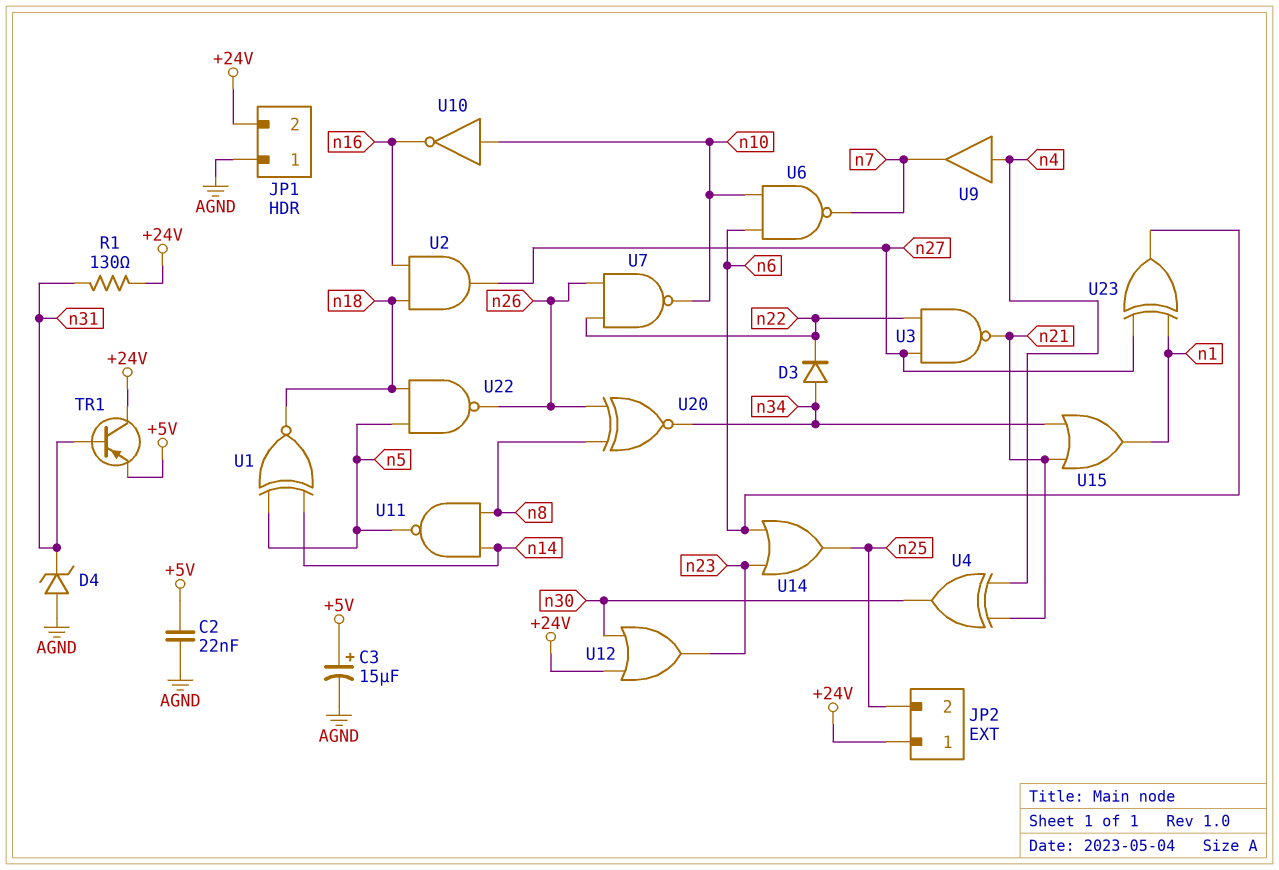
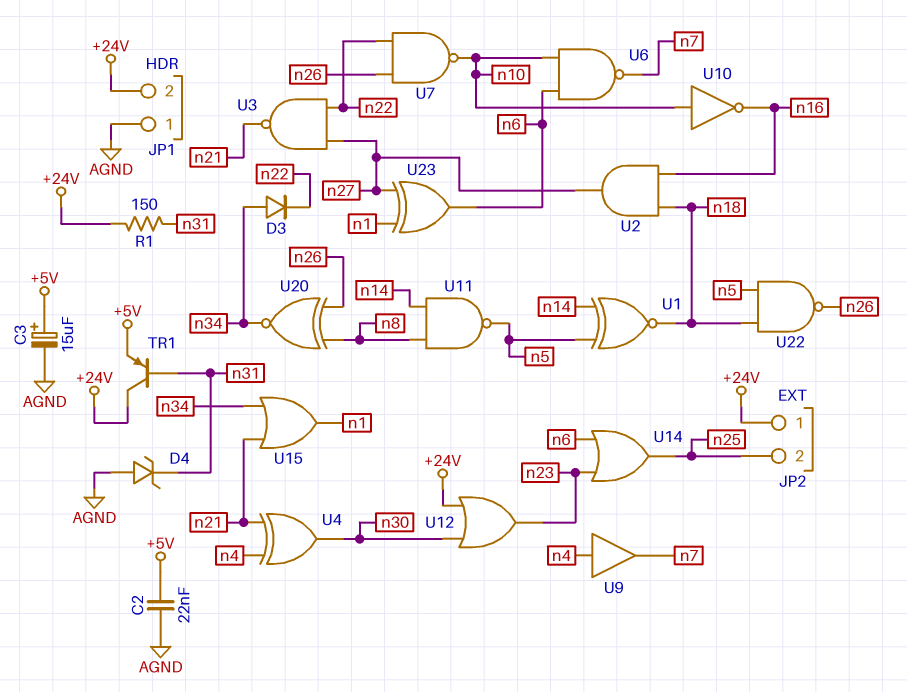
R1: 130 (+24V, n31) -> 150 (+24V, n31)

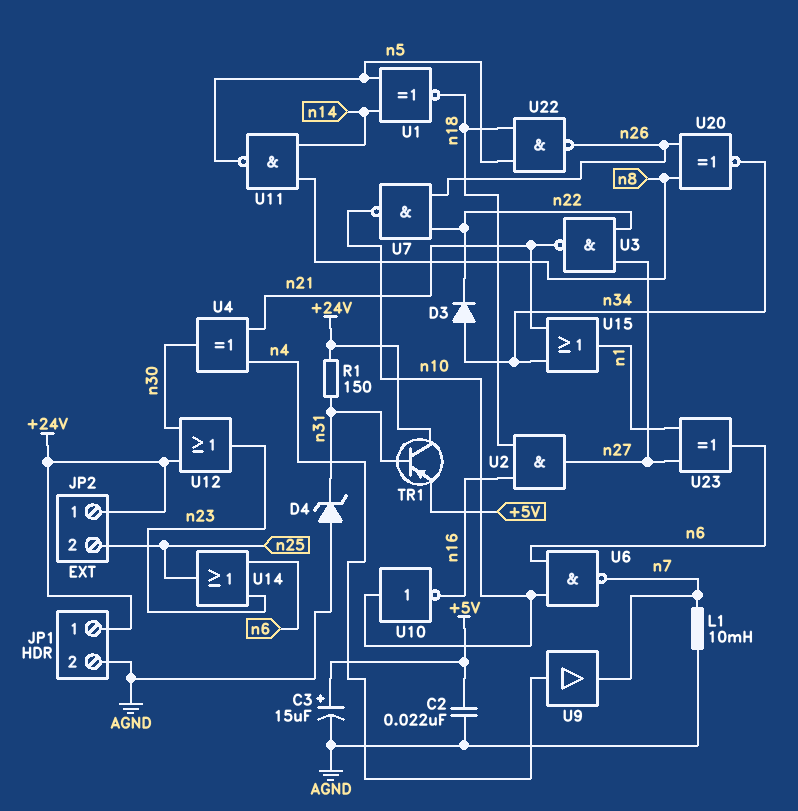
JP1 pin 1: AGND -> +24V
JP1 pin 2: +24V -> AGND
L1: none -> 10mH (AGND, n7)

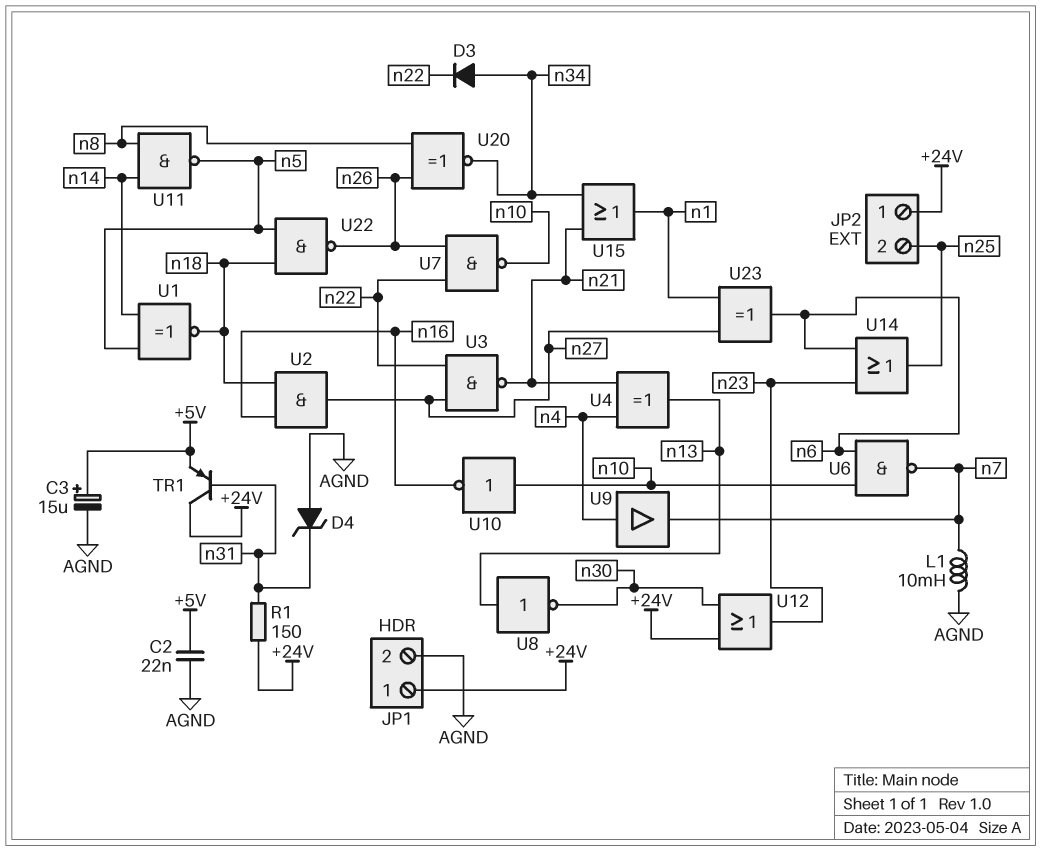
U4: XOR (in n4, in n21, out n30) -> XOR (in n4, in n21, out n13)
U8: none -> NOT (in n13, out n30)

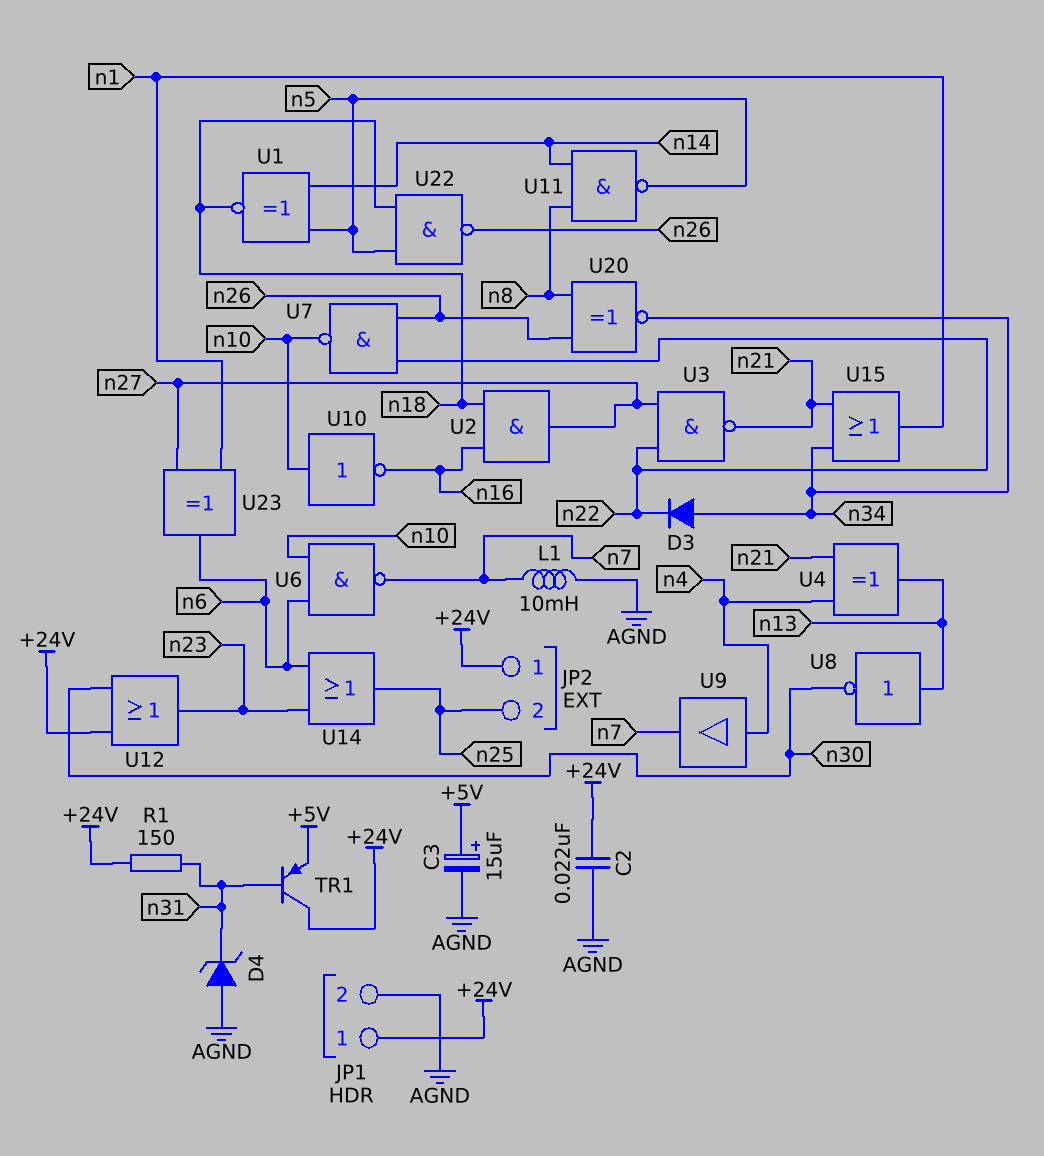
C2: 22nF (+5V, AGND) -> 22nF (+24V, AGND)

